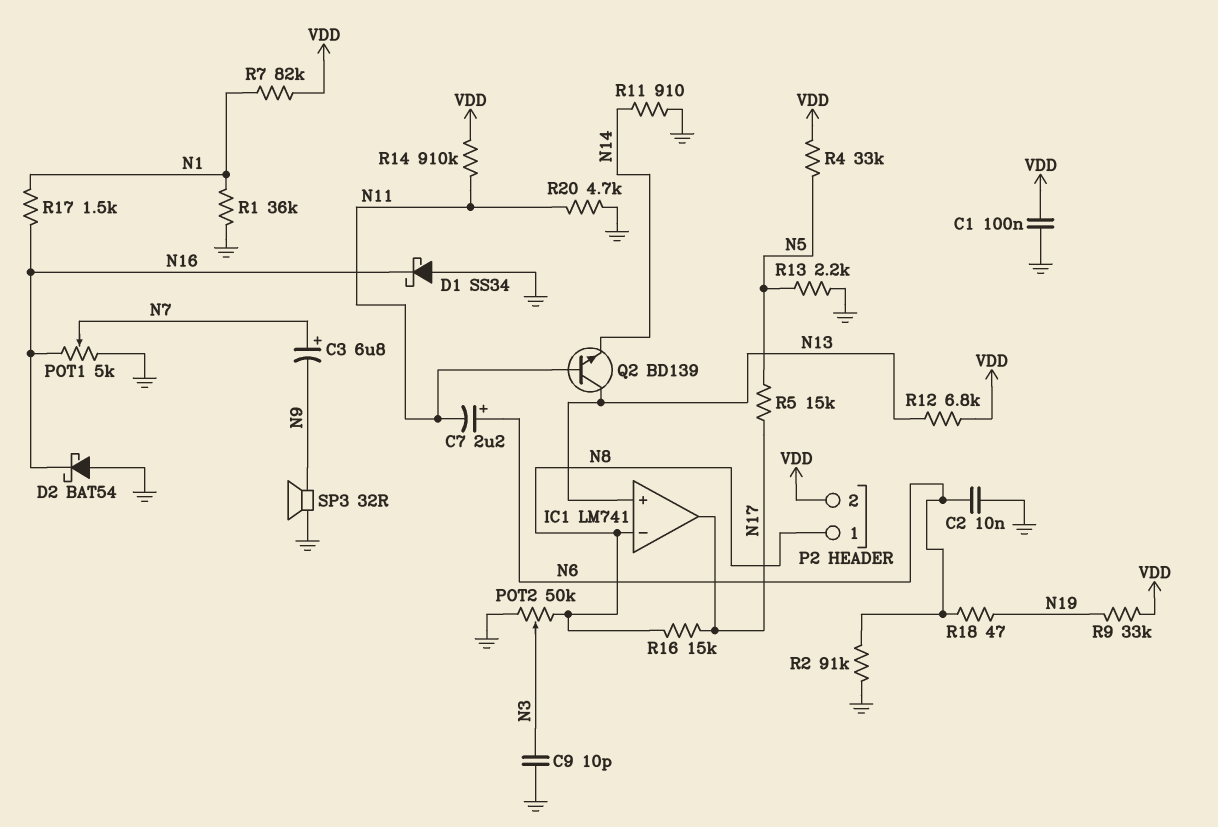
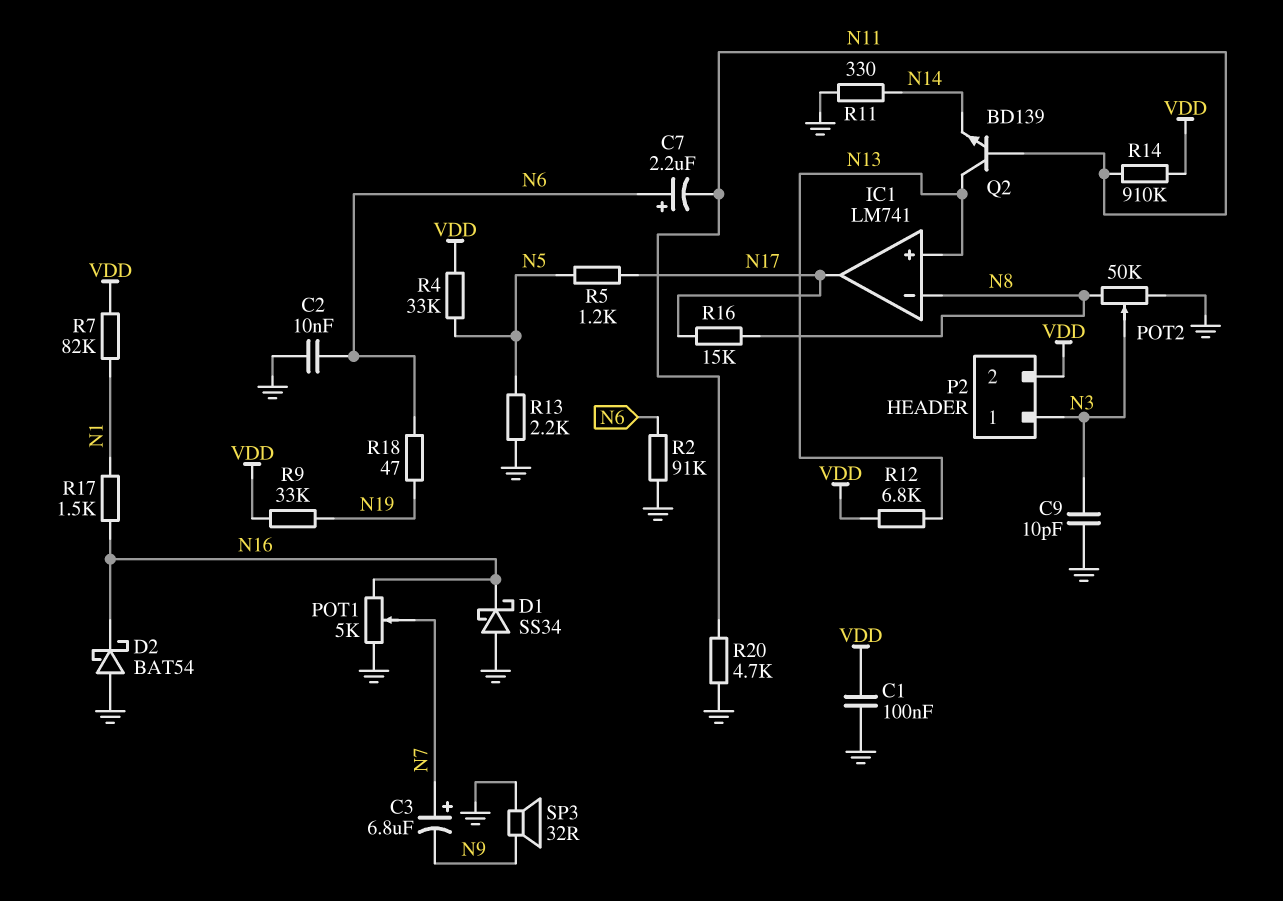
P2 pin 1: N8 -> N3
R1: 36k (GND, N1) -> none
R5: 15k (N5, N17) -> 1.2k (N5, N17)
R11: 910 (GND, N14) -> 330 (GND, N14)

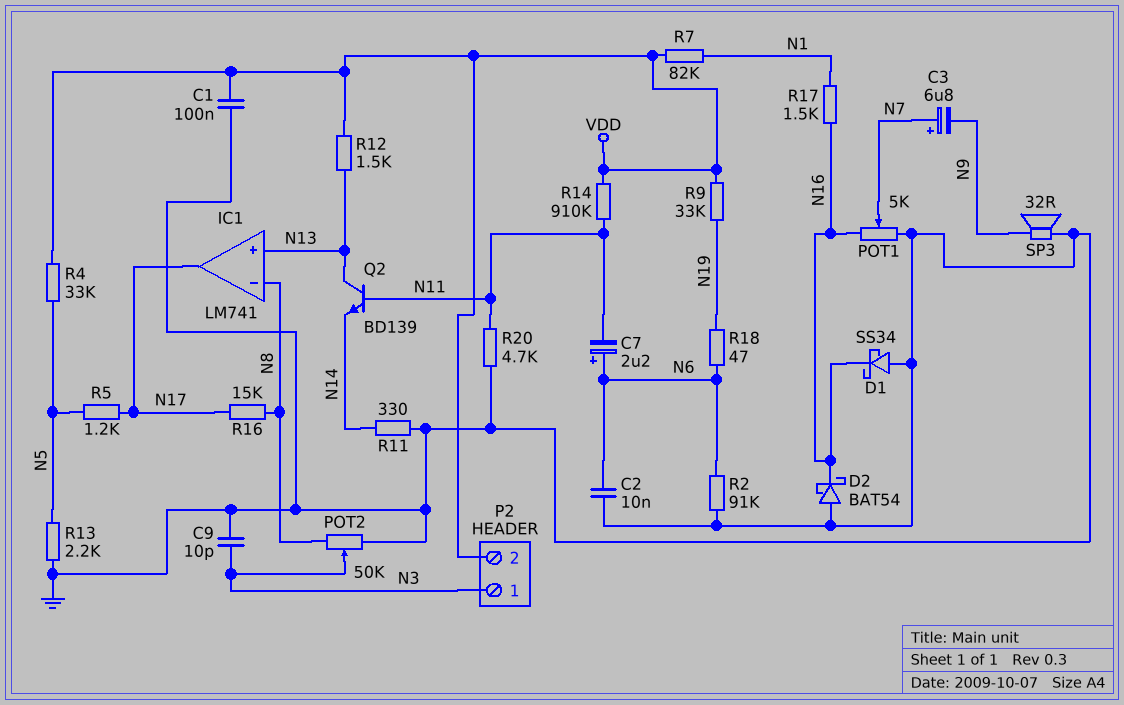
R12: 6.8k (N13, VDD) -> 1.5k (N13, VDD)

